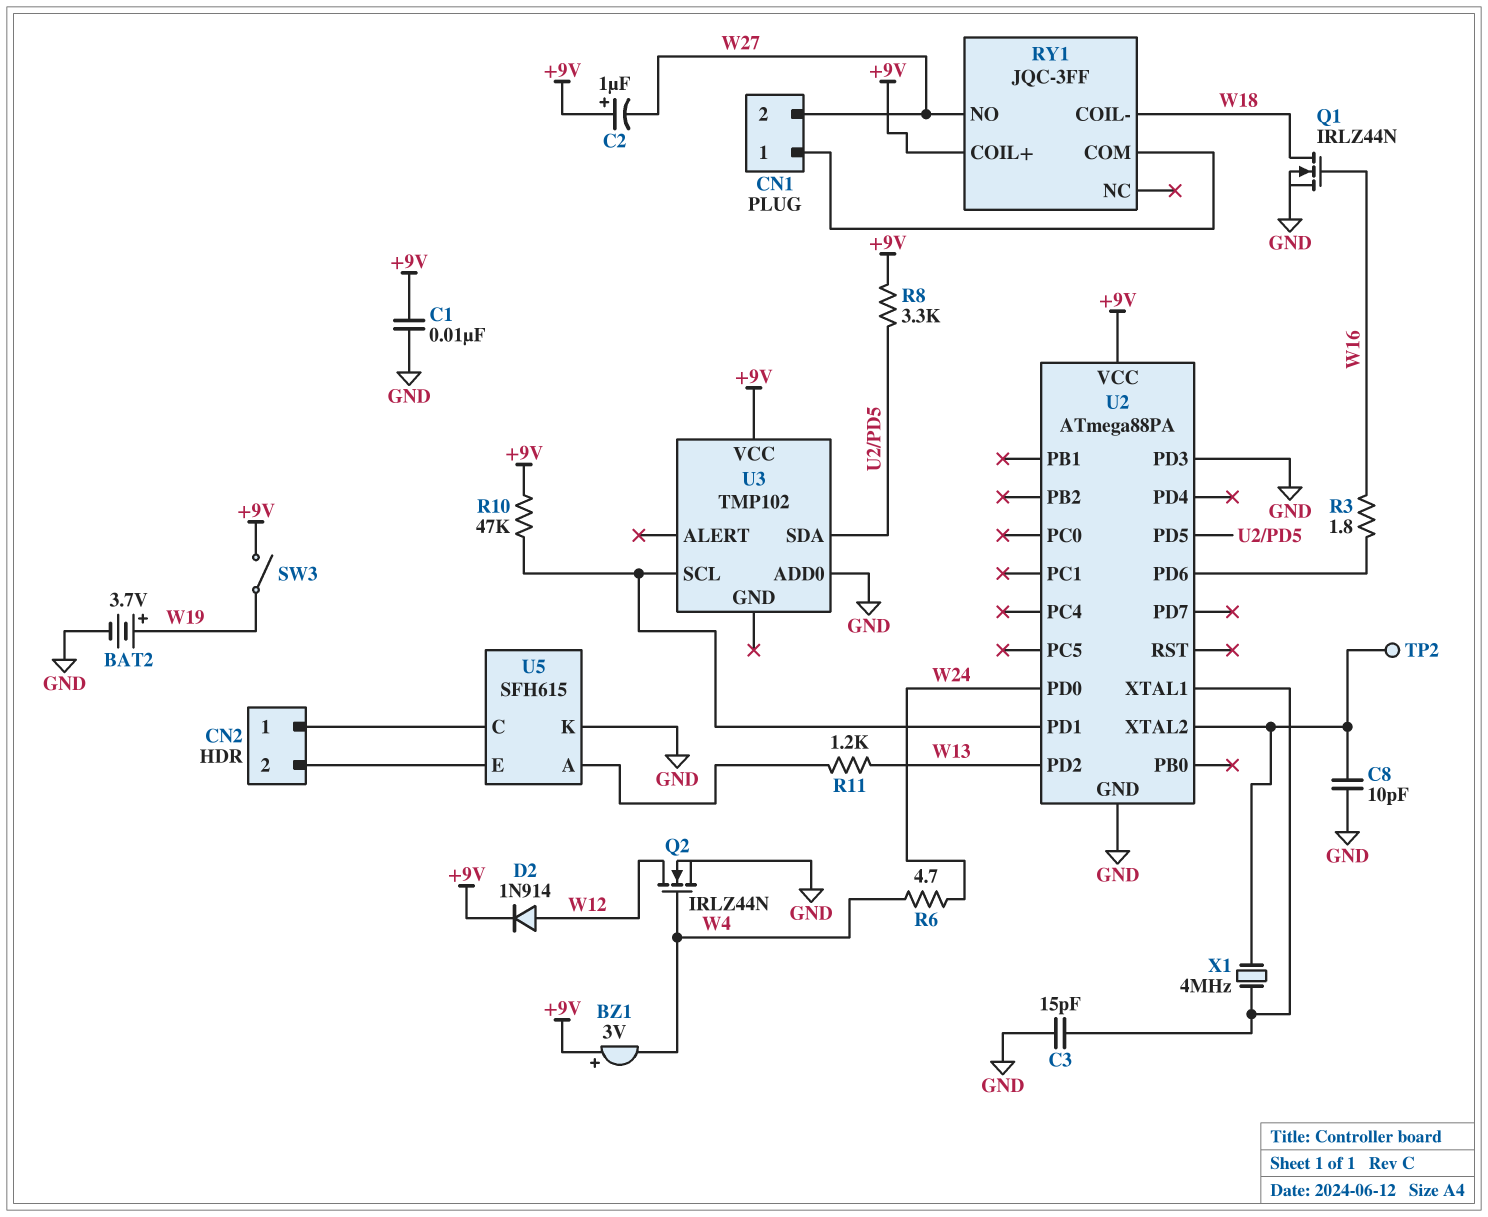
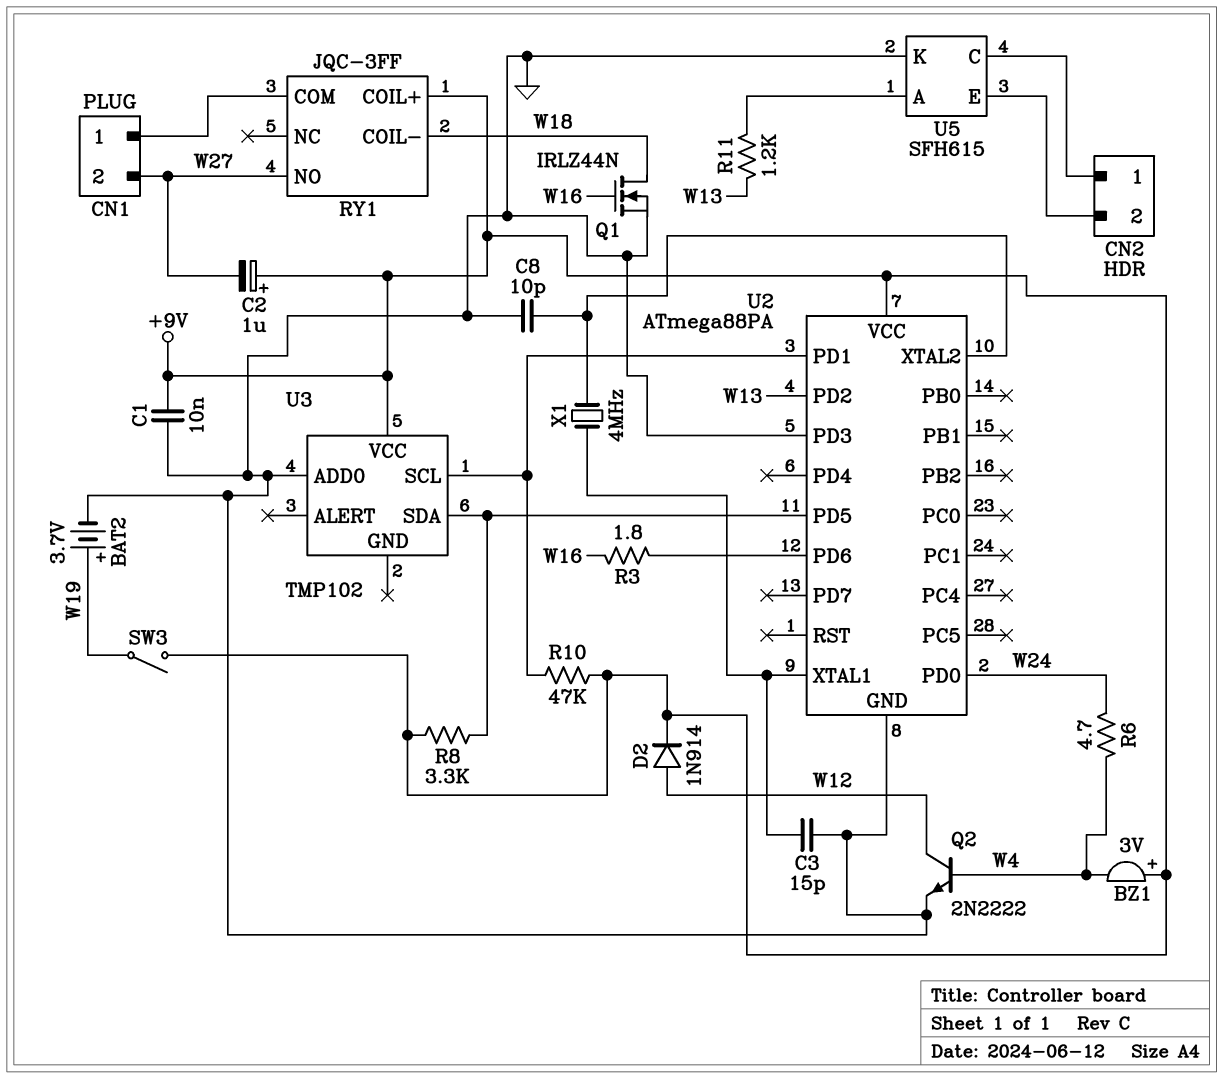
Q2: NMOS IRLZ44N (G W4, D W12, S GND) -> NPN 2N2222 (B W4, C W12, E GND)
TP2: test point (U2/XTAL2) -> none

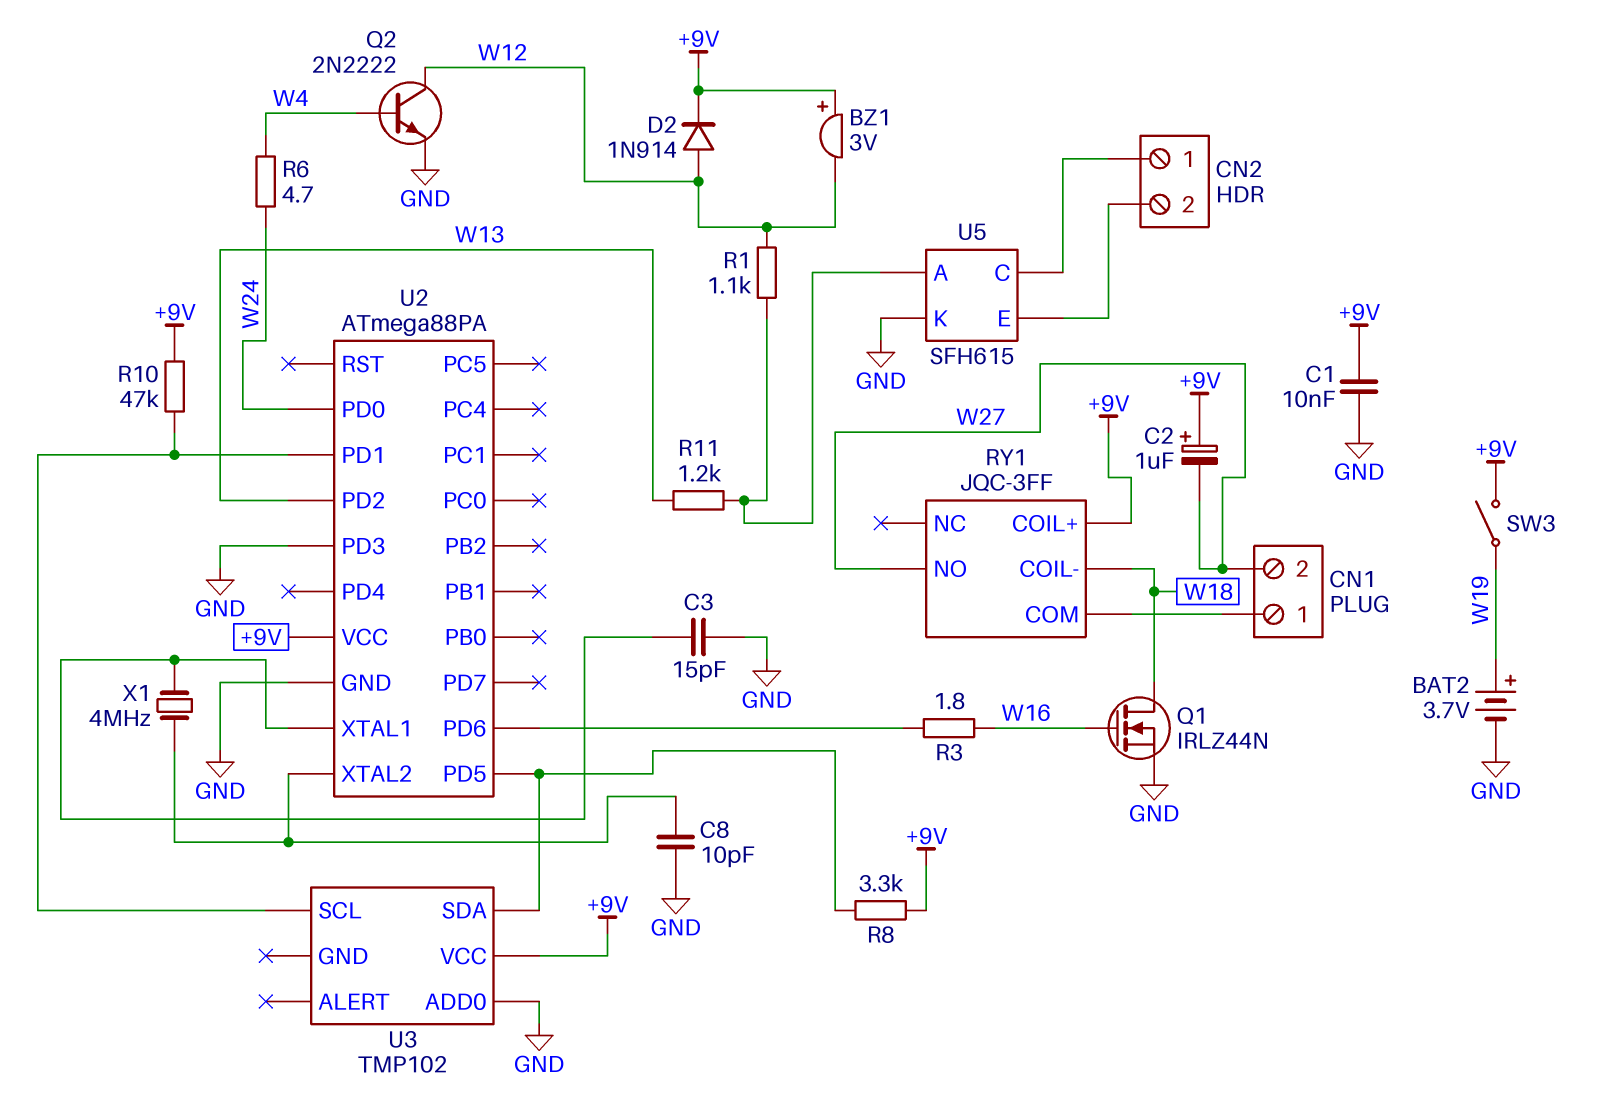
BZ1: buzzer 3V (plus +9V, minus W4) -> buzzer 3V (plus +9V, minus W12)
R1: none -> 1.1k (U5/A, W12)

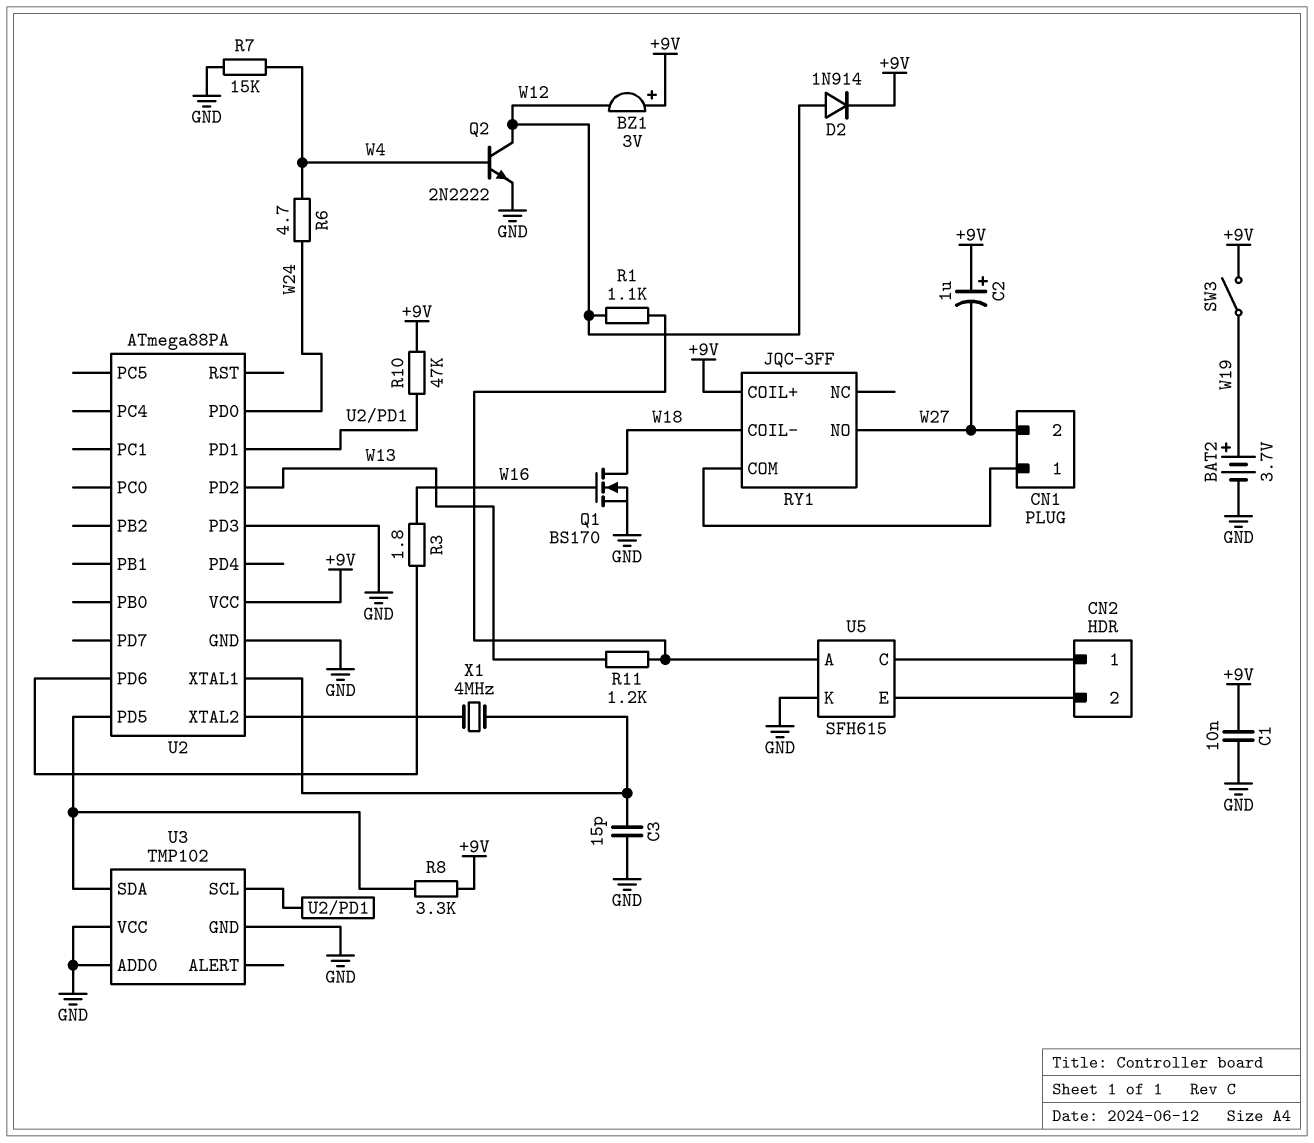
C8: 10pF (GND, U2/XTAL2) -> none
Q1: NMOS IRLZ44N (G W16, D W18, S GND) -> NMOS BS170 (G W16, D W18, S GND)
R7: none -> 15k (GND, W4)
U3 pin GND: none -> GND
U3 pin VCC: +9V -> GND

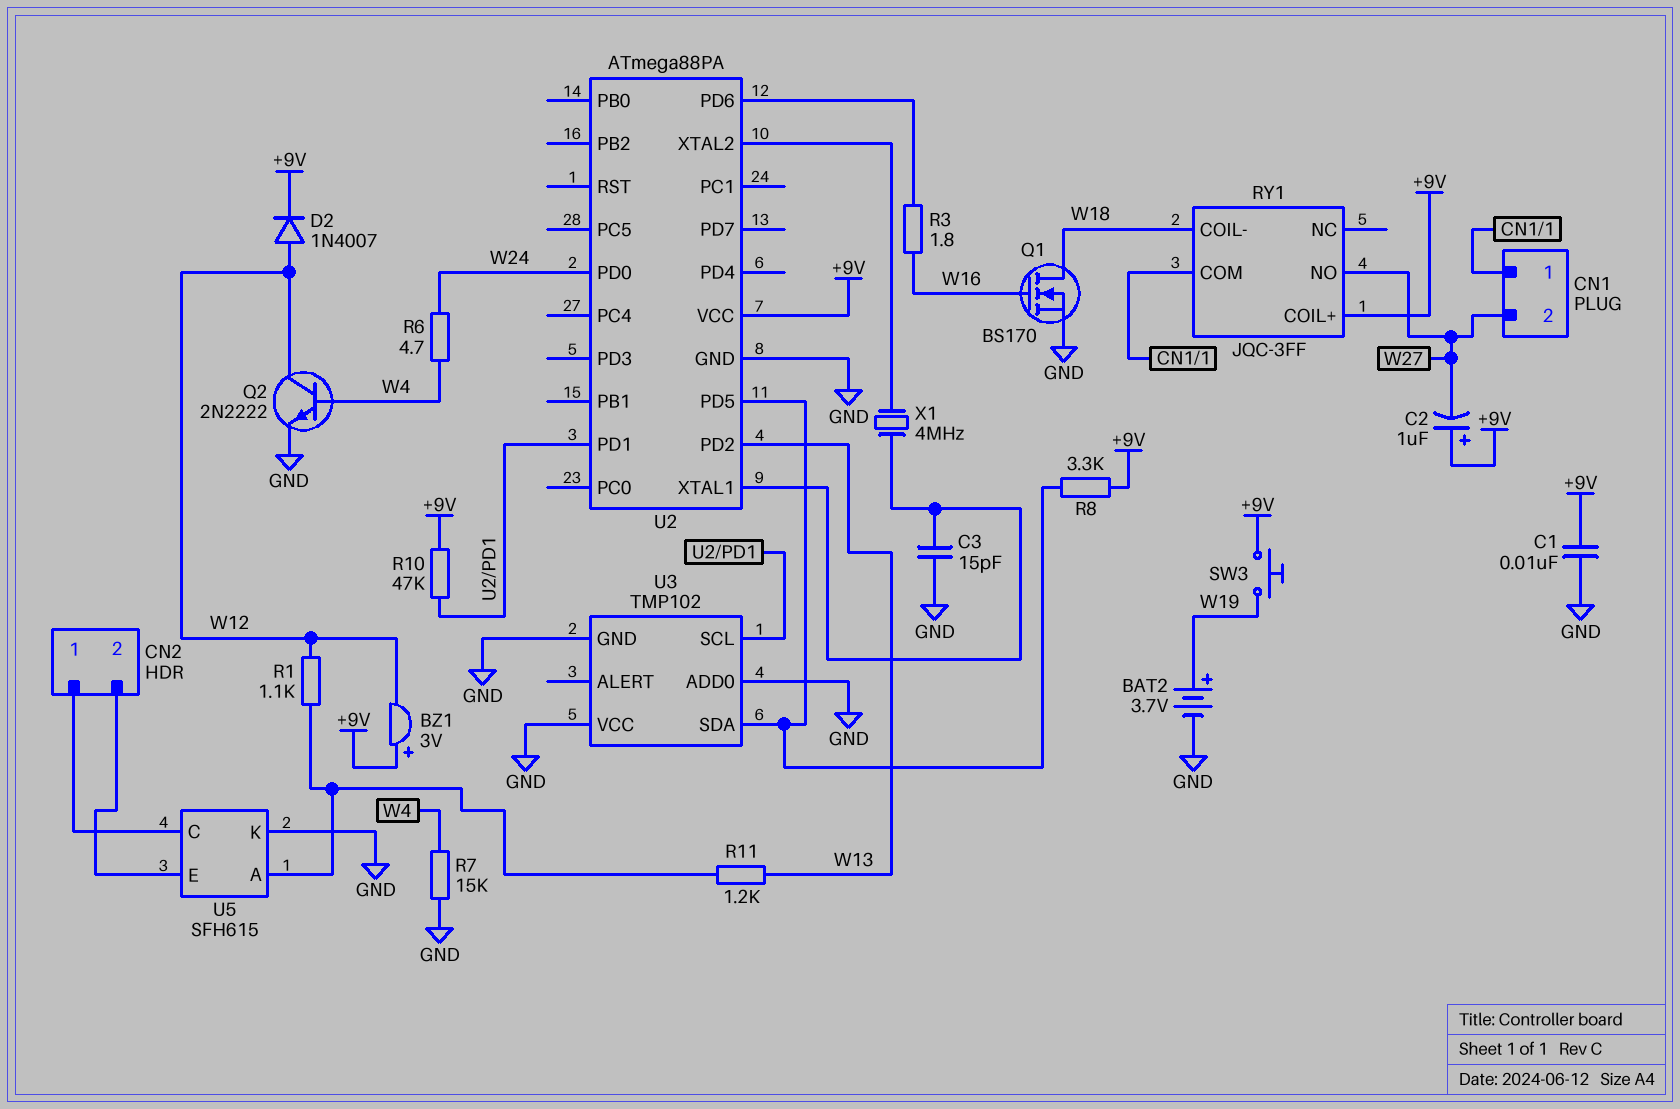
D2: diode 1N914 (A W12, K +9V) -> diode 1N4007 (A W12, K +9V)
SW3: switch (+9V, W19) -> button (+9V, W19)
U2 pin PD3: GND -> none

